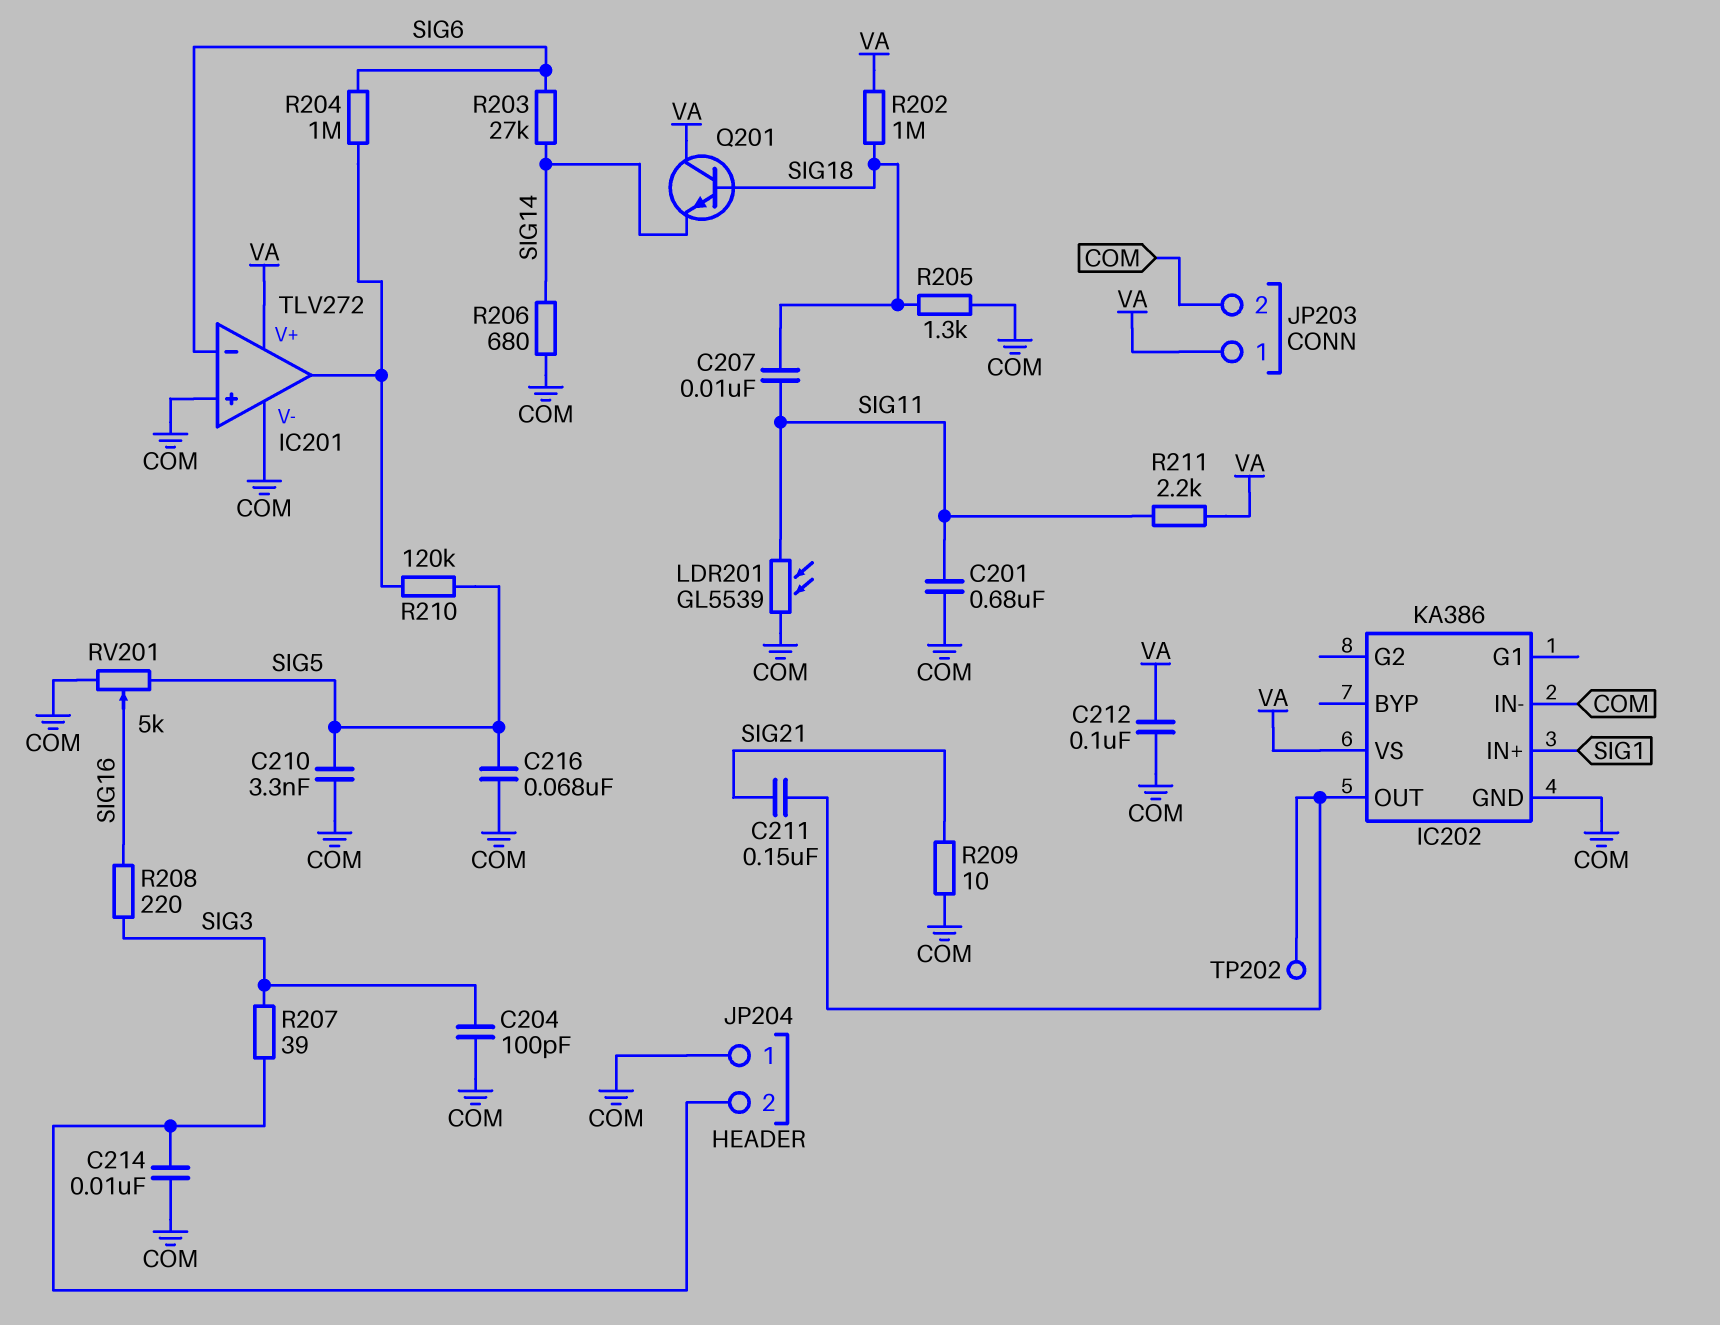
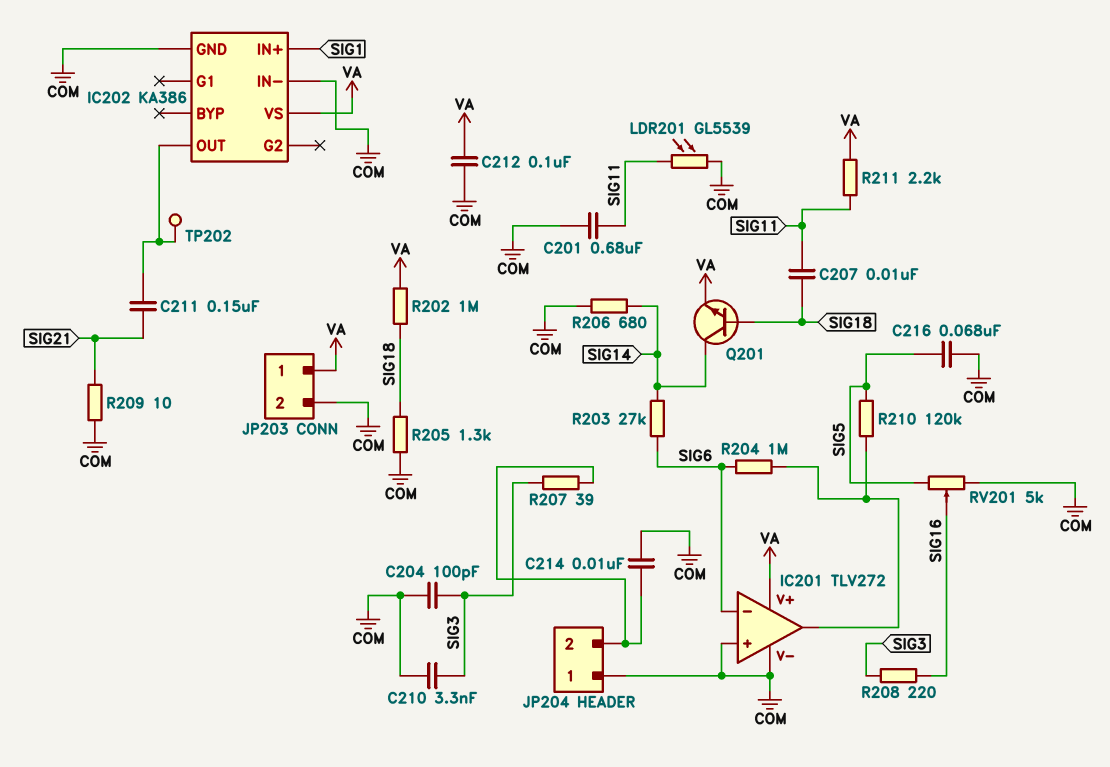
C210: 3.3nF (COM, SIG5) -> 3.3nF (COM, SIG3)
Q201: NPN (B SIG18, C VA, E SIG14) -> NPN (B SIG18, C SIG14, E VA)

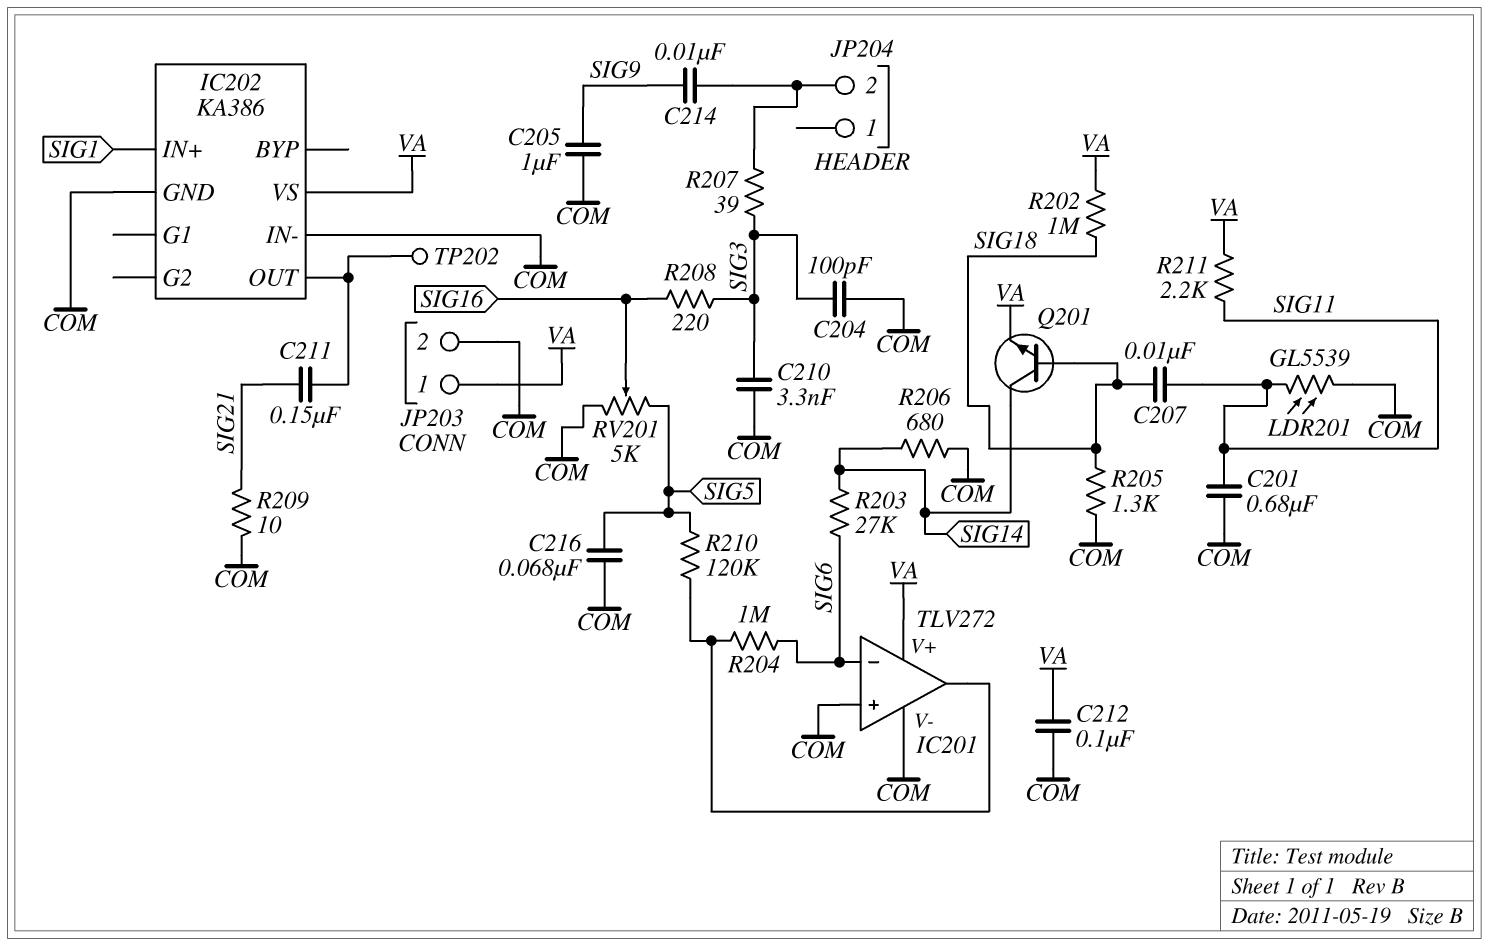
C205: none -> 1uF (COM, SIG9)
C214: 10nF (COM, JP204/2) -> 10nF (JP204/2, SIG9)
JP204 pin 1: COM -> none

